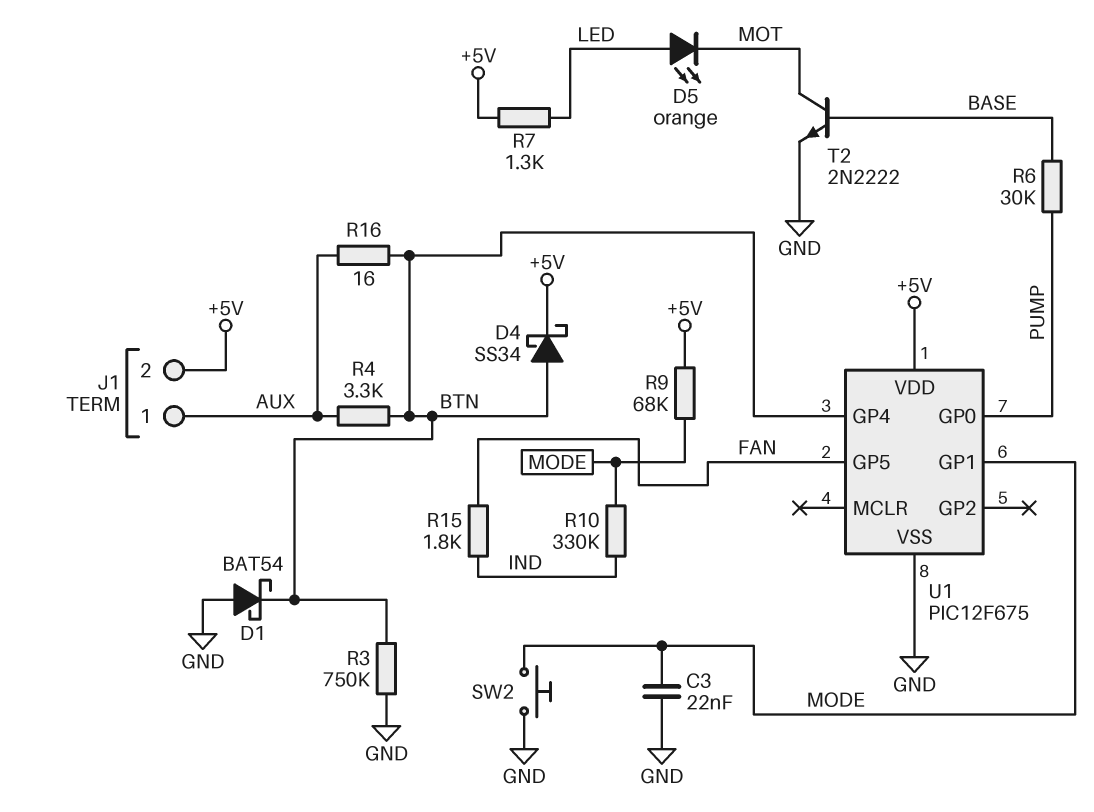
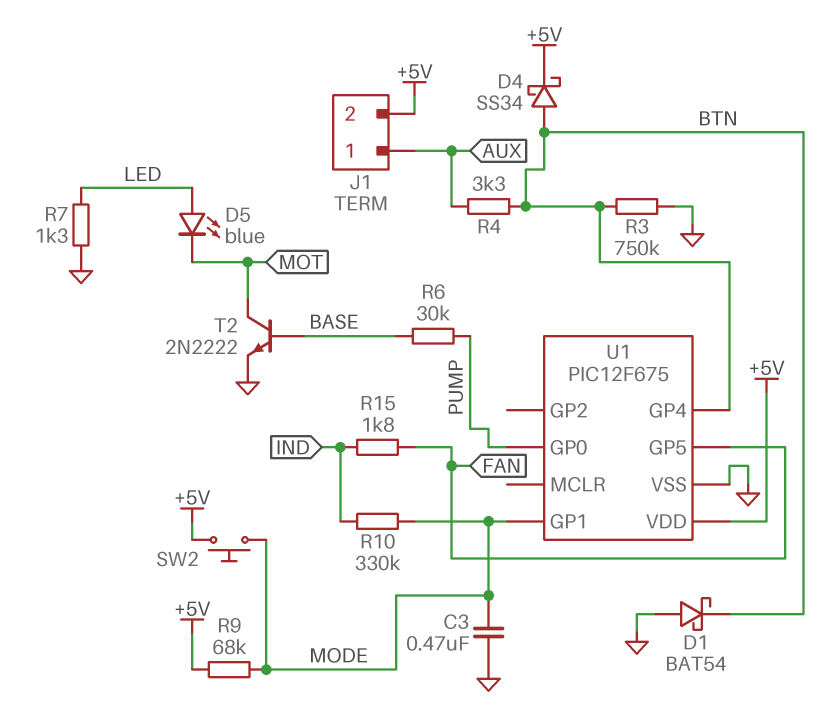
C3: 22nF (GND, MODE) -> 470nF (GND, MODE)
D5: LED orange (A LED, K MOT) -> LED blue (A LED, K MOT)
R7: 1.3k (+5V, LED) -> 1.3k (GND, LED)
R16: 16 (AUX, BTN) -> none
SW2: button (GND, MODE) -> button (+5V, MODE)

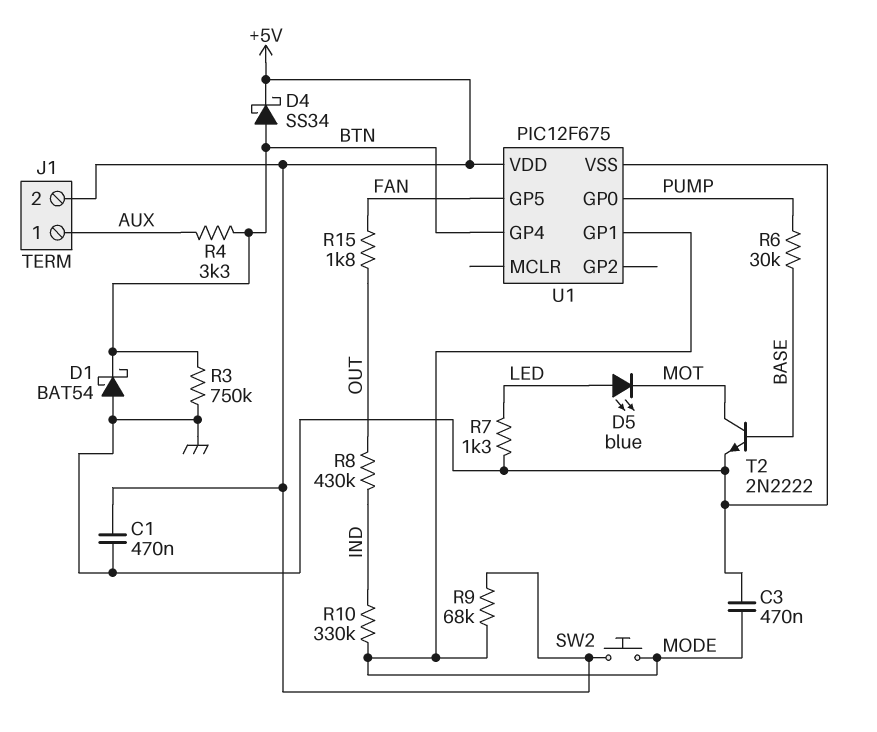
C1: none -> 470nF (+5V, GND)
R8: none -> 430k (IND, OUT)
R15: 1.8k (FAN, IND) -> 1.8k (FAN, OUT)

